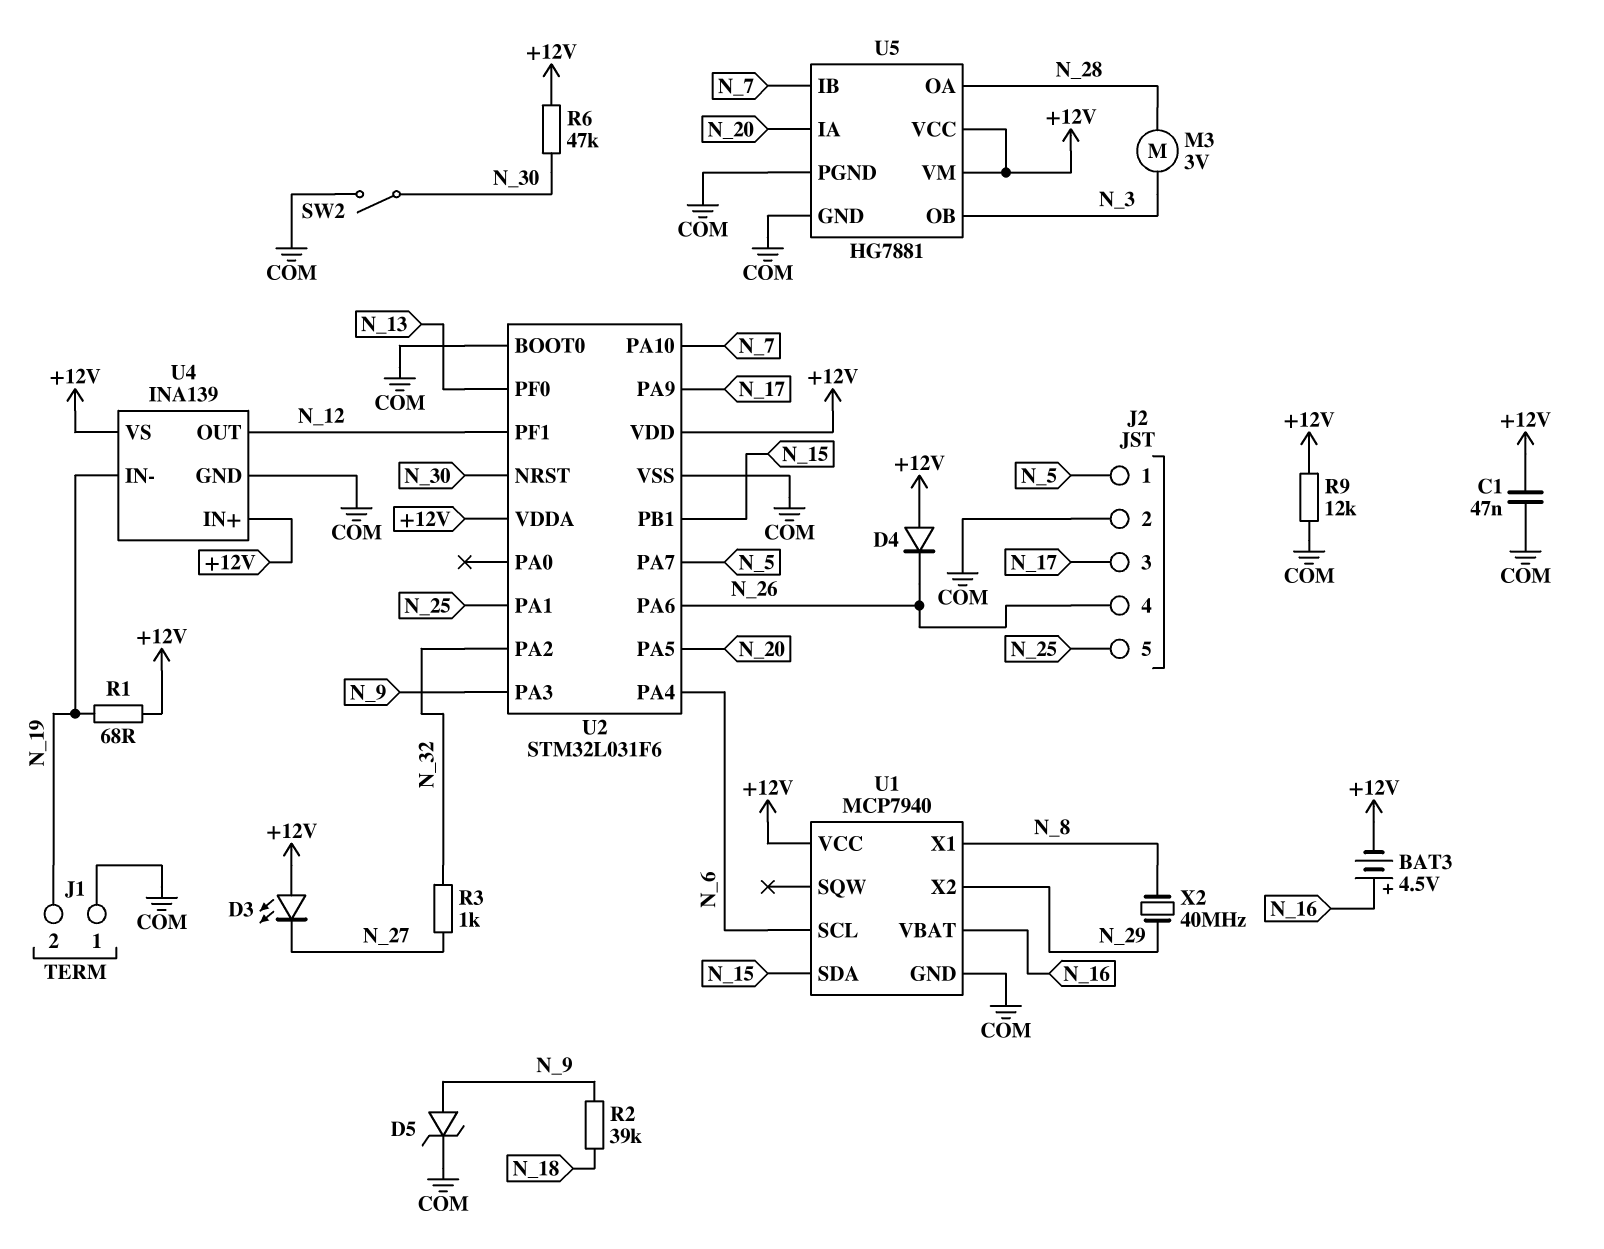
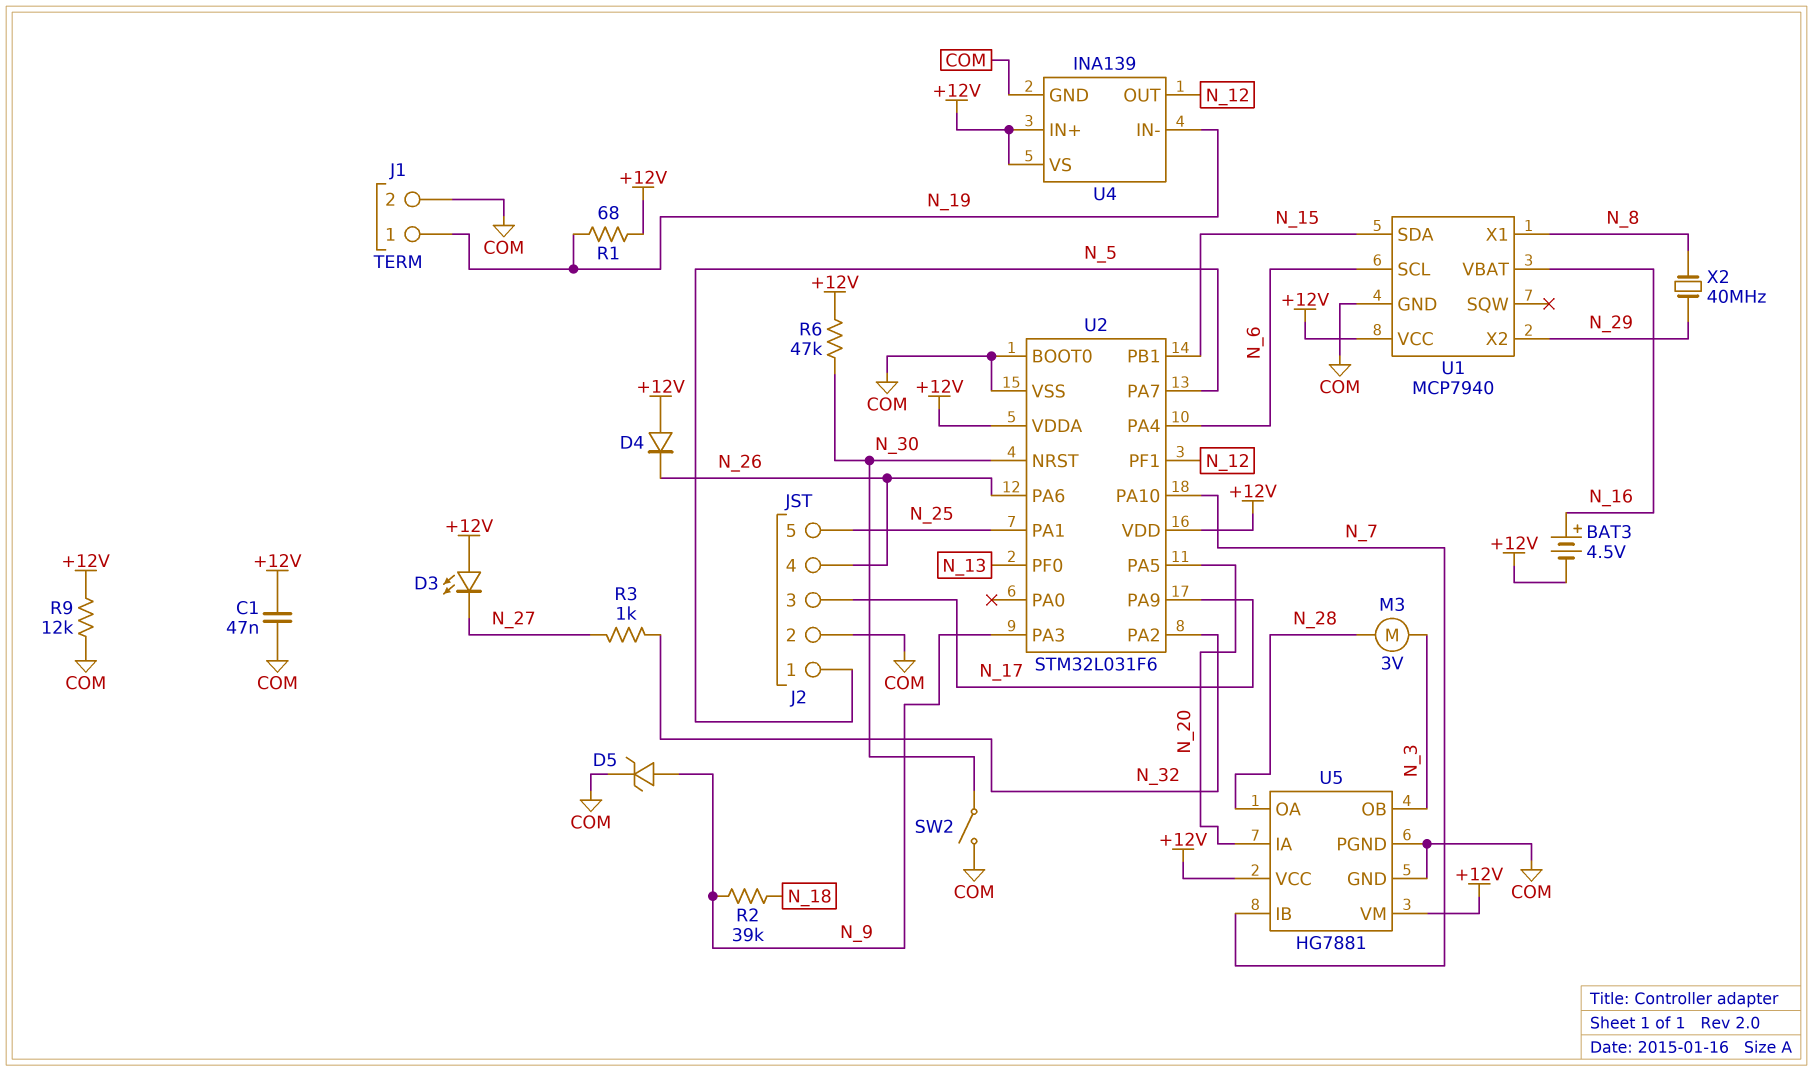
J1 pin 1: COM -> N_19
J1 pin 2: N_19 -> COM

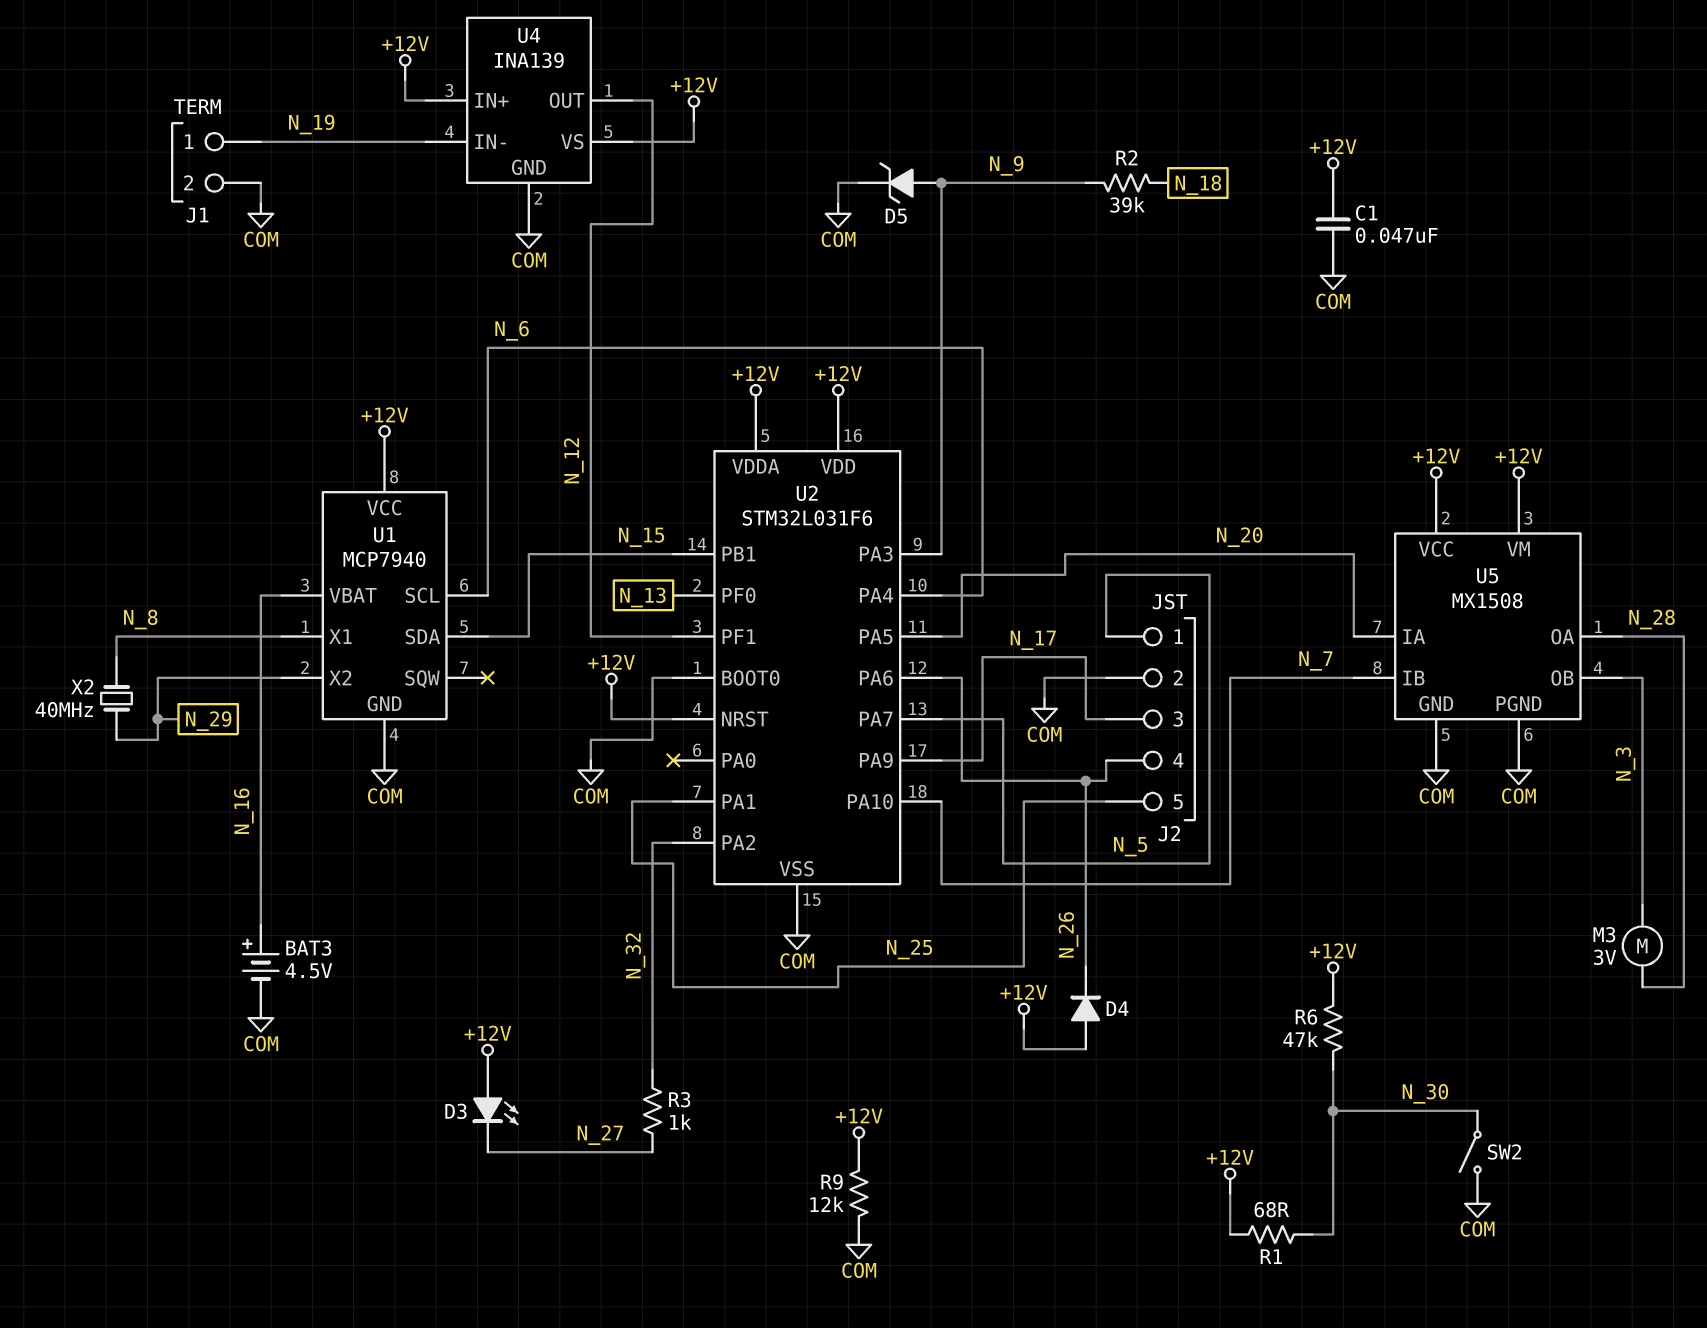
BAT3: 4.5V (plus N_16, minus +12V) -> 4.5V (plus N_16, minus COM)
R1: 68 (+12V, N_19) -> 68 (+12V, N_30)
U2 pin NRST: N_30 -> +12V
U5: HG7881 -> MX1508

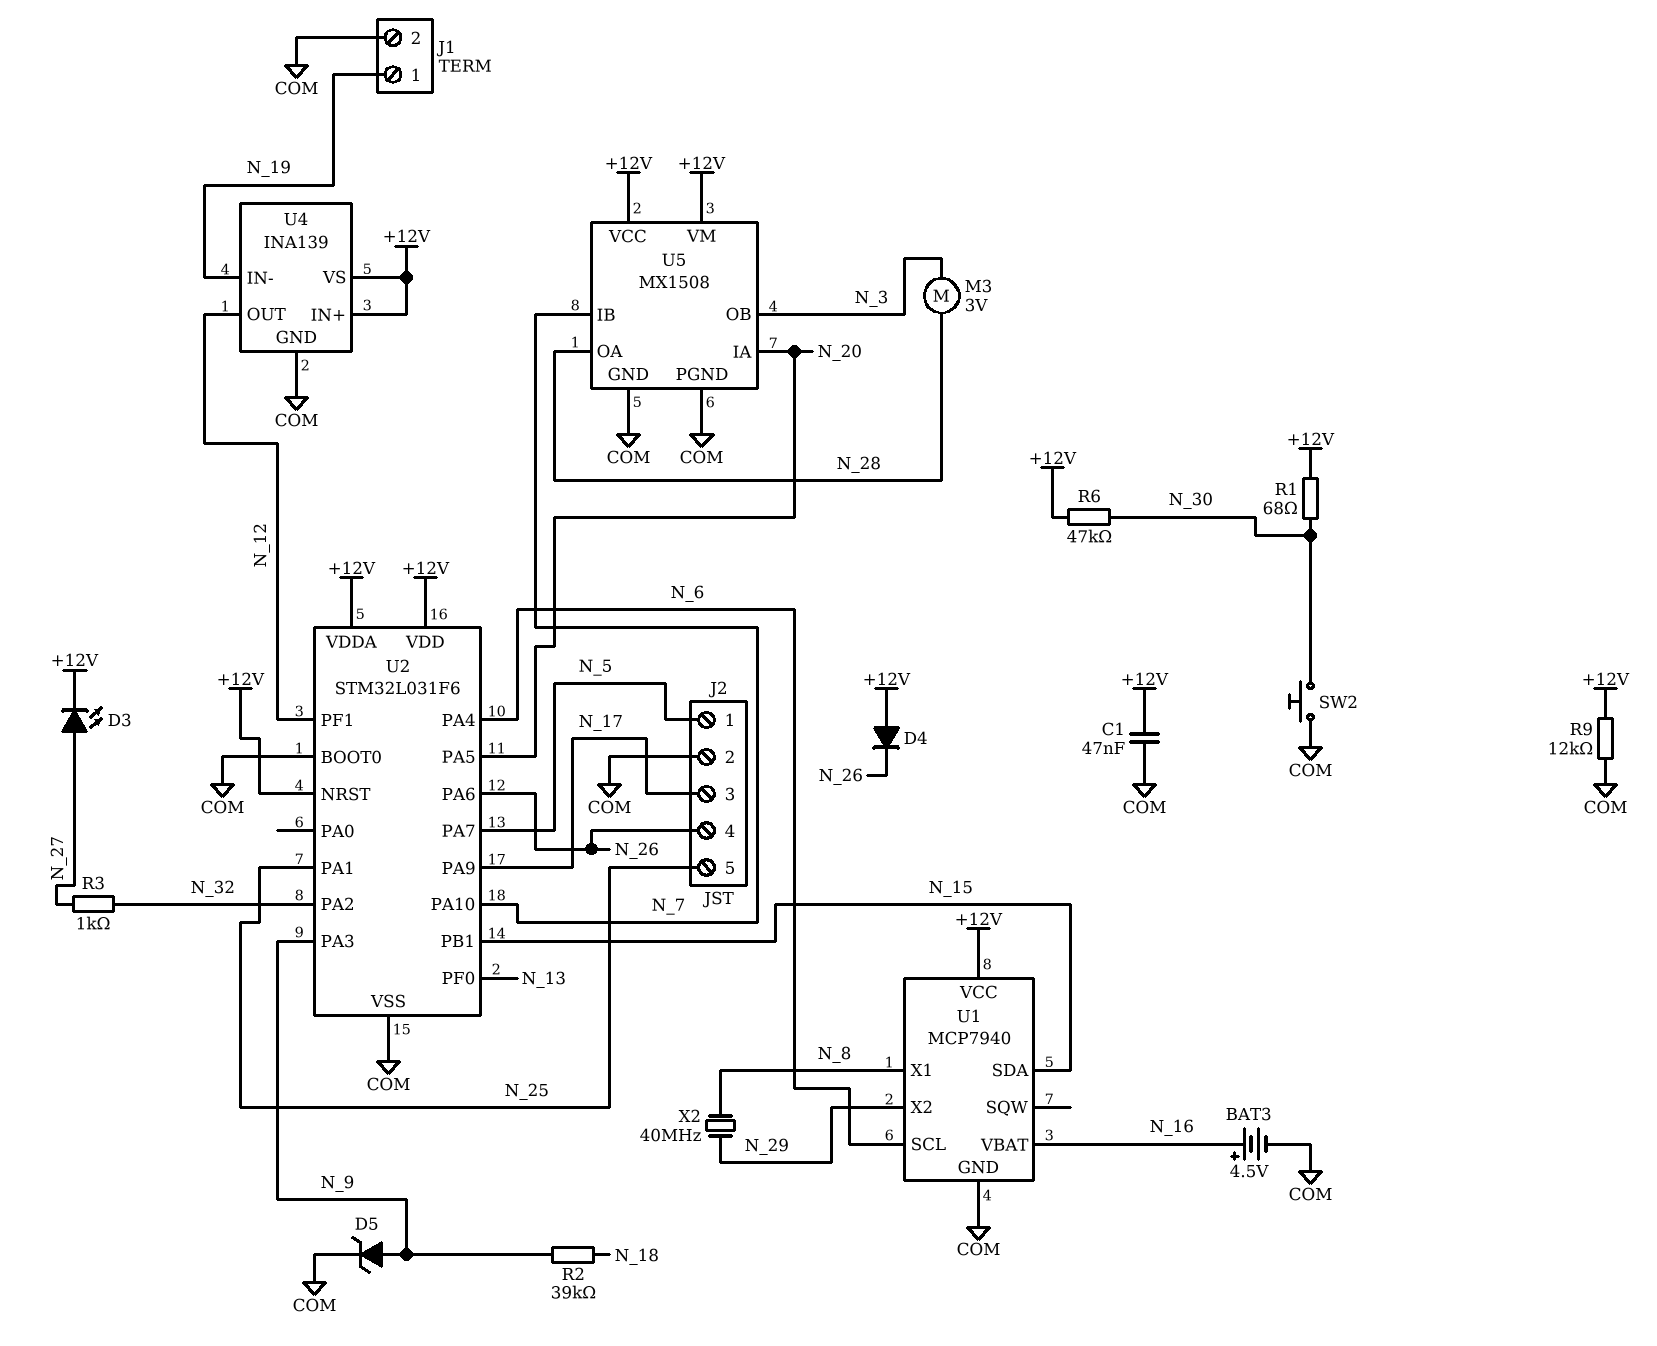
D3: LED (A +12V, K N_27) -> LED (A N_27, K +12V)
SW2: switch (COM, N_30) -> button (COM, N_30)

